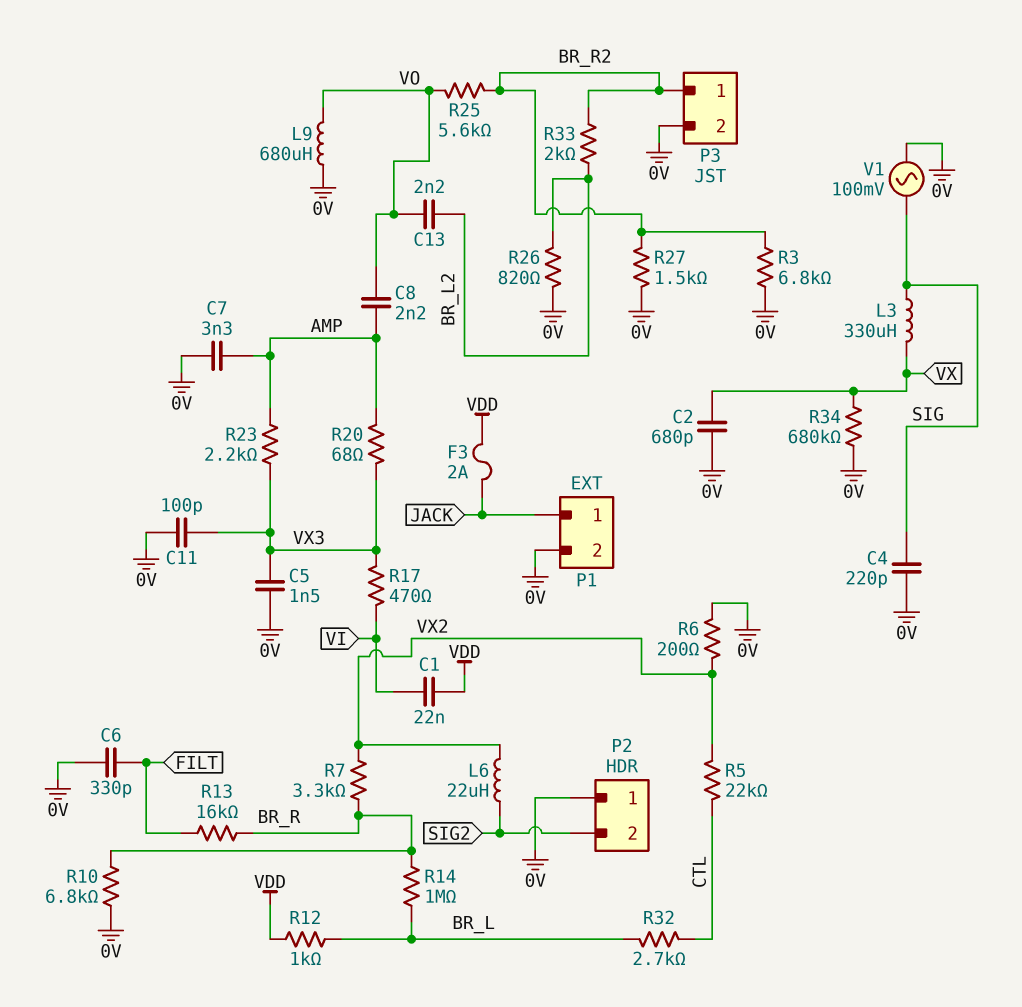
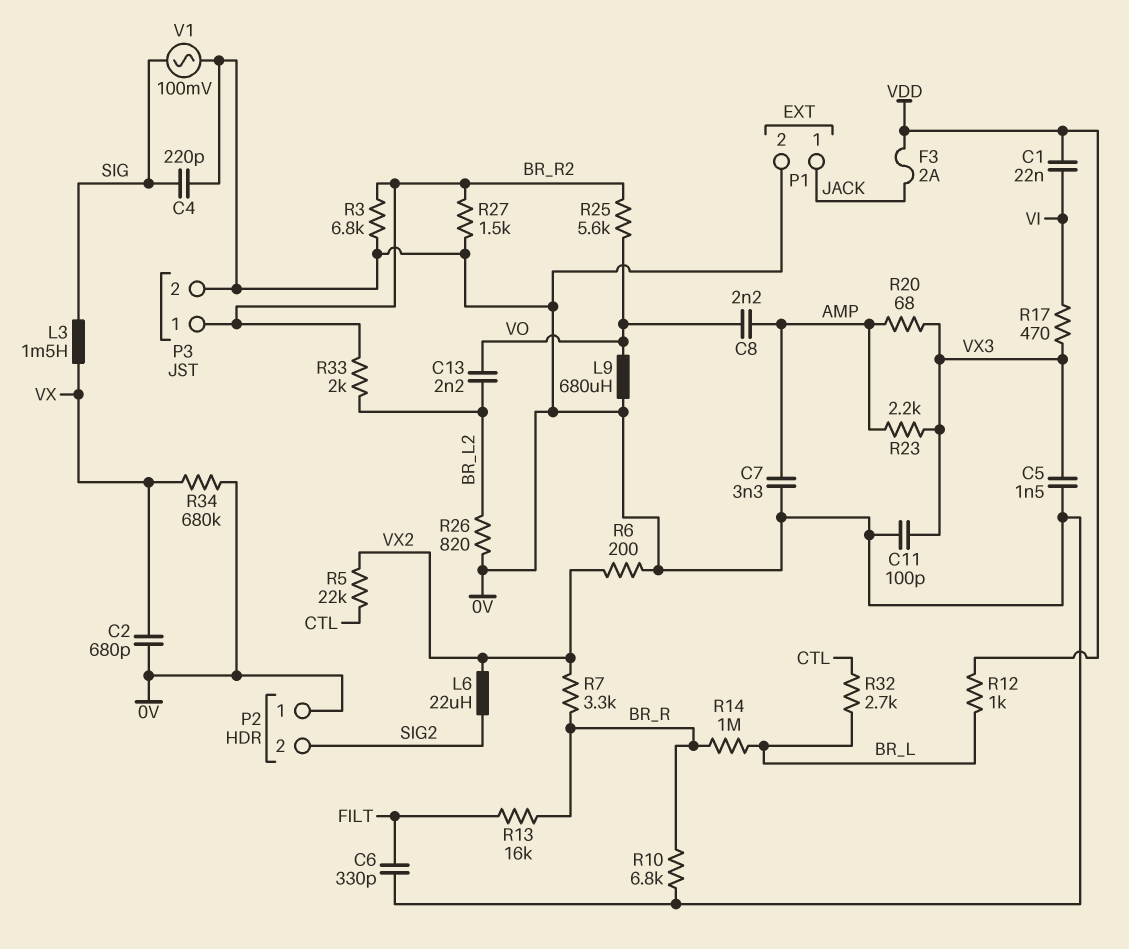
L3: 330uH (SIG, VX) -> 1.5mH (SIG, VX)

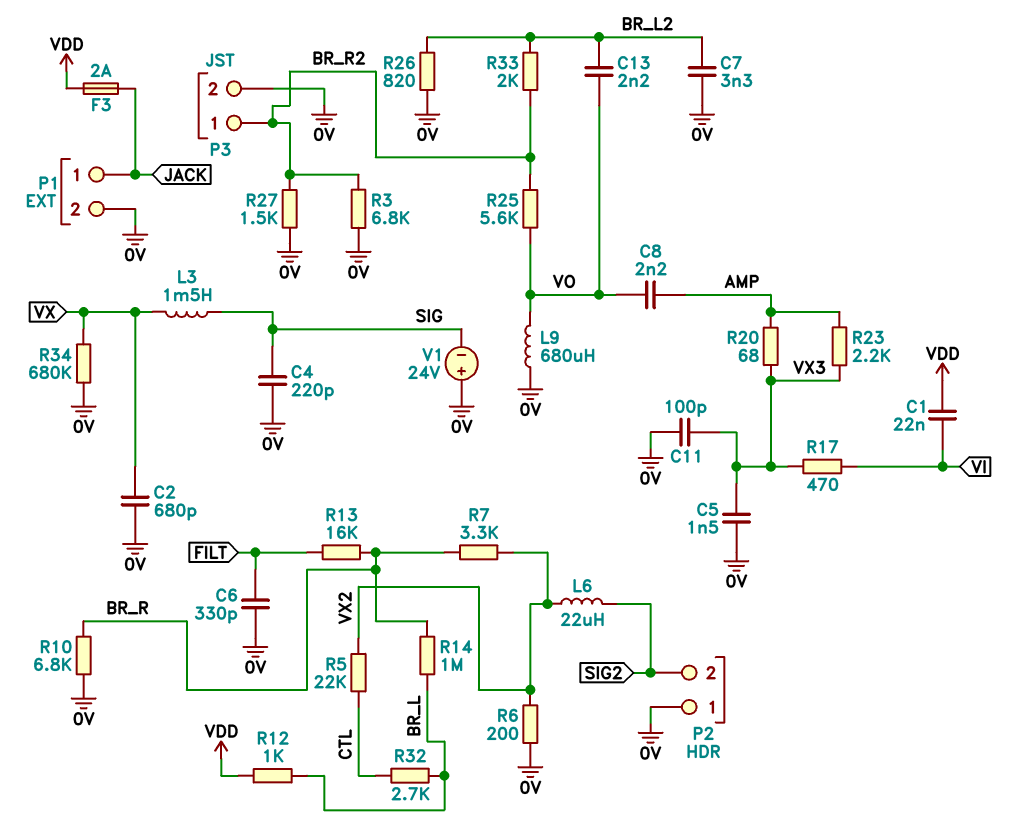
C7: 3.3nF (0V, AMP) -> 3.3nF (0V, BR_L2)
V1: AC 100mV (0V, SIG) -> 24V (plus 0V, minus SIG)

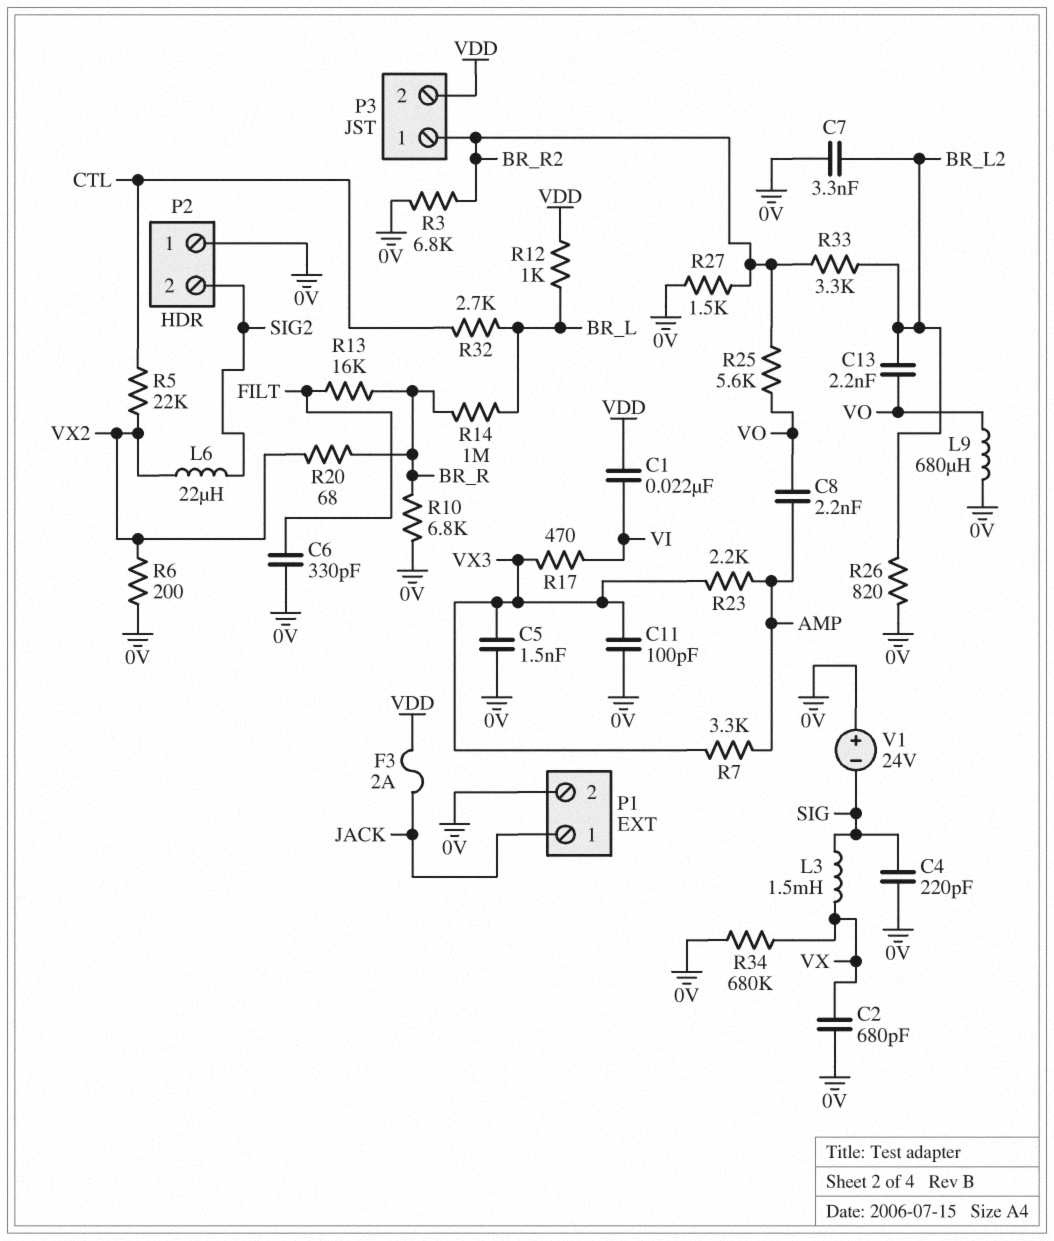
P3 pin 2: 0V -> VDD
R7: 3.3k (BR_R, VX2) -> 3.3k (AMP, VX3)
R20: 68 (AMP, VX3) -> 68 (BR_R, VX2)
R33: 2k (BR_L2, BR_R2) -> 3.3k (BR_L2, BR_R2)

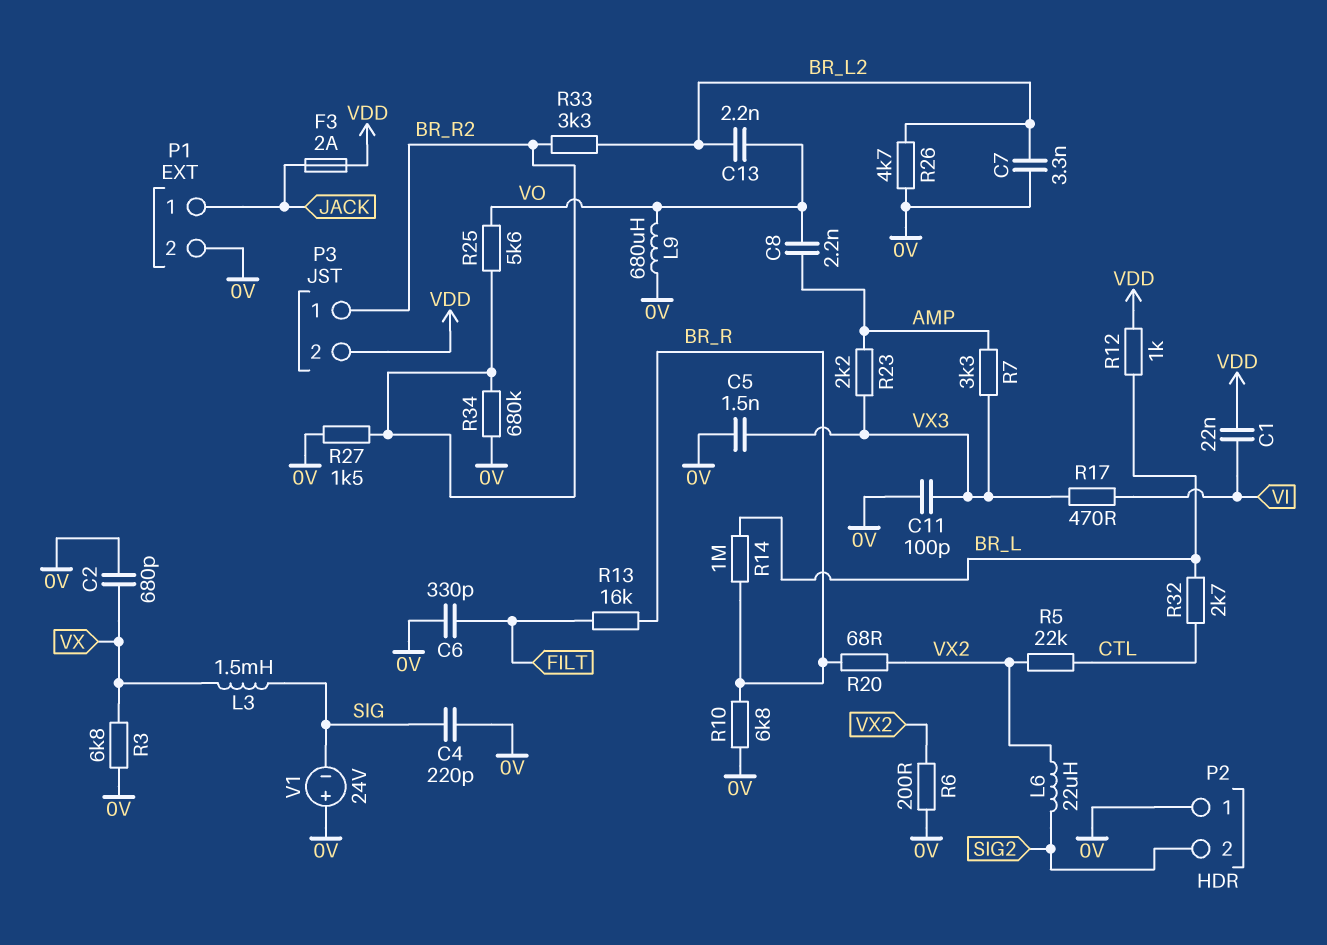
R3: 6.8k (0V, BR_R2) -> 6.8k (0V, VX)
R26: 820 (0V, BR_L2) -> 4.7k (0V, BR_L2)
R34: 680k (0V, VX) -> 680k (0V, BR_R2)

